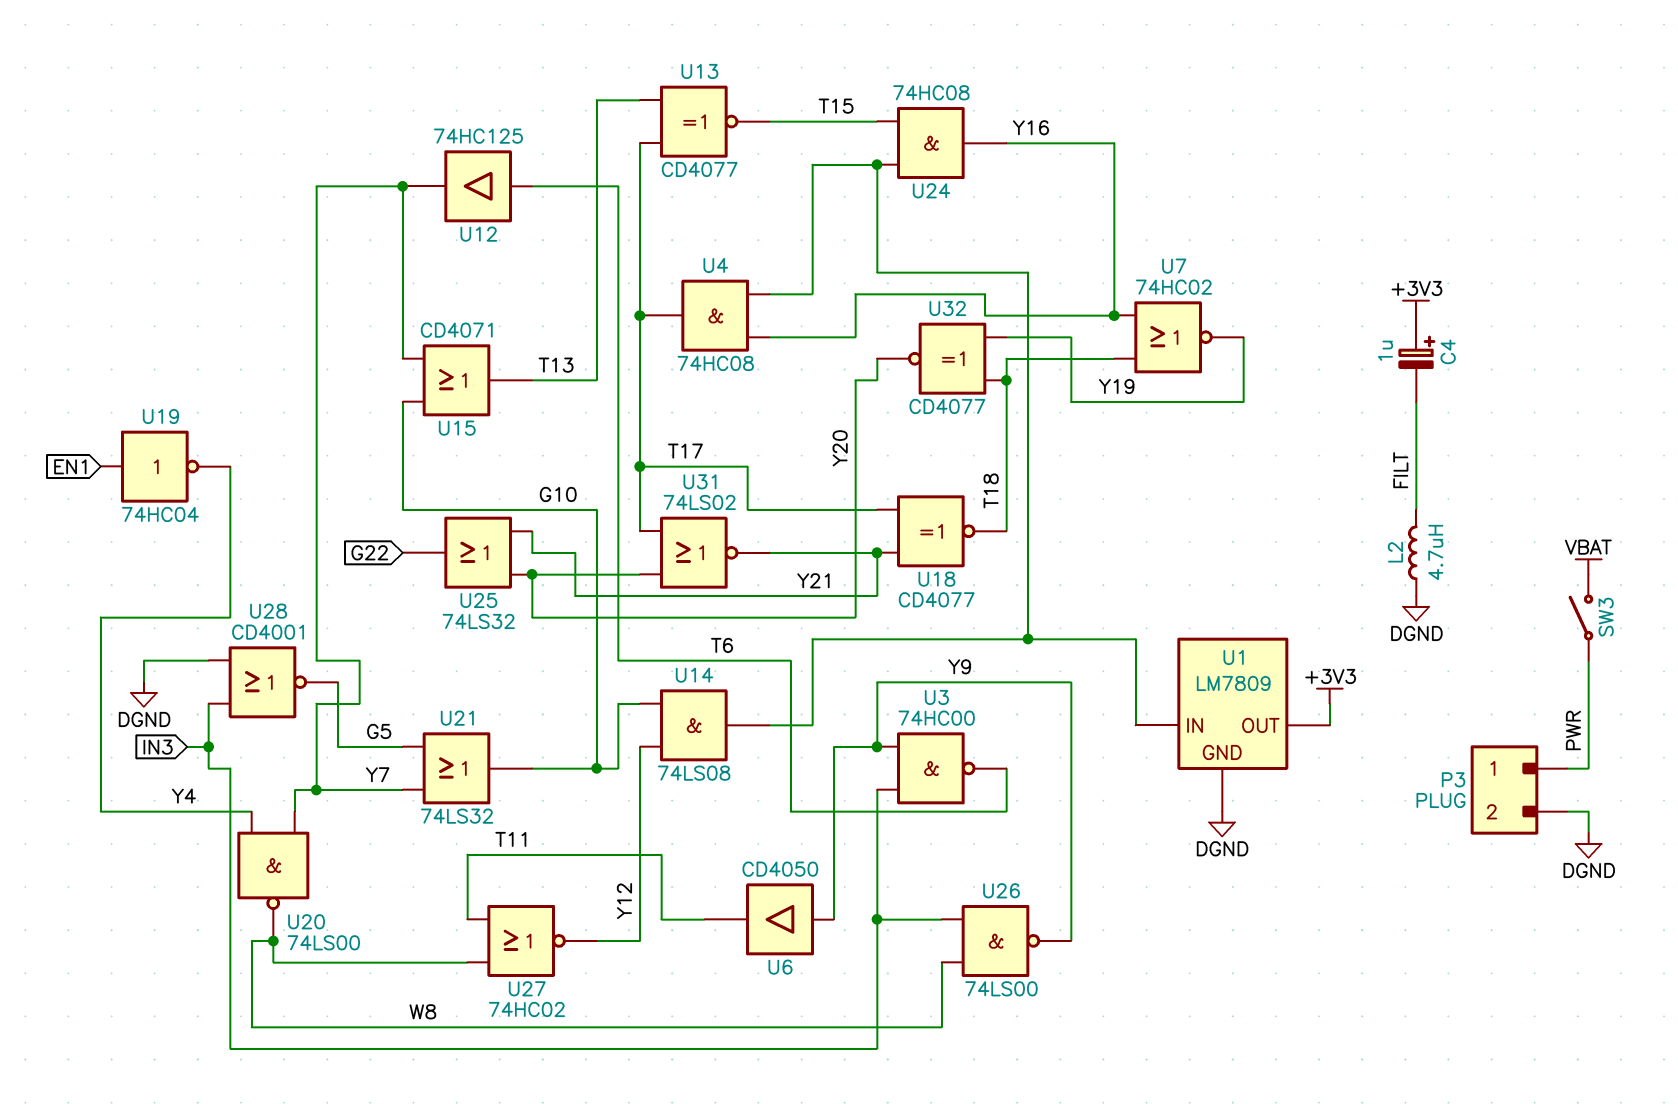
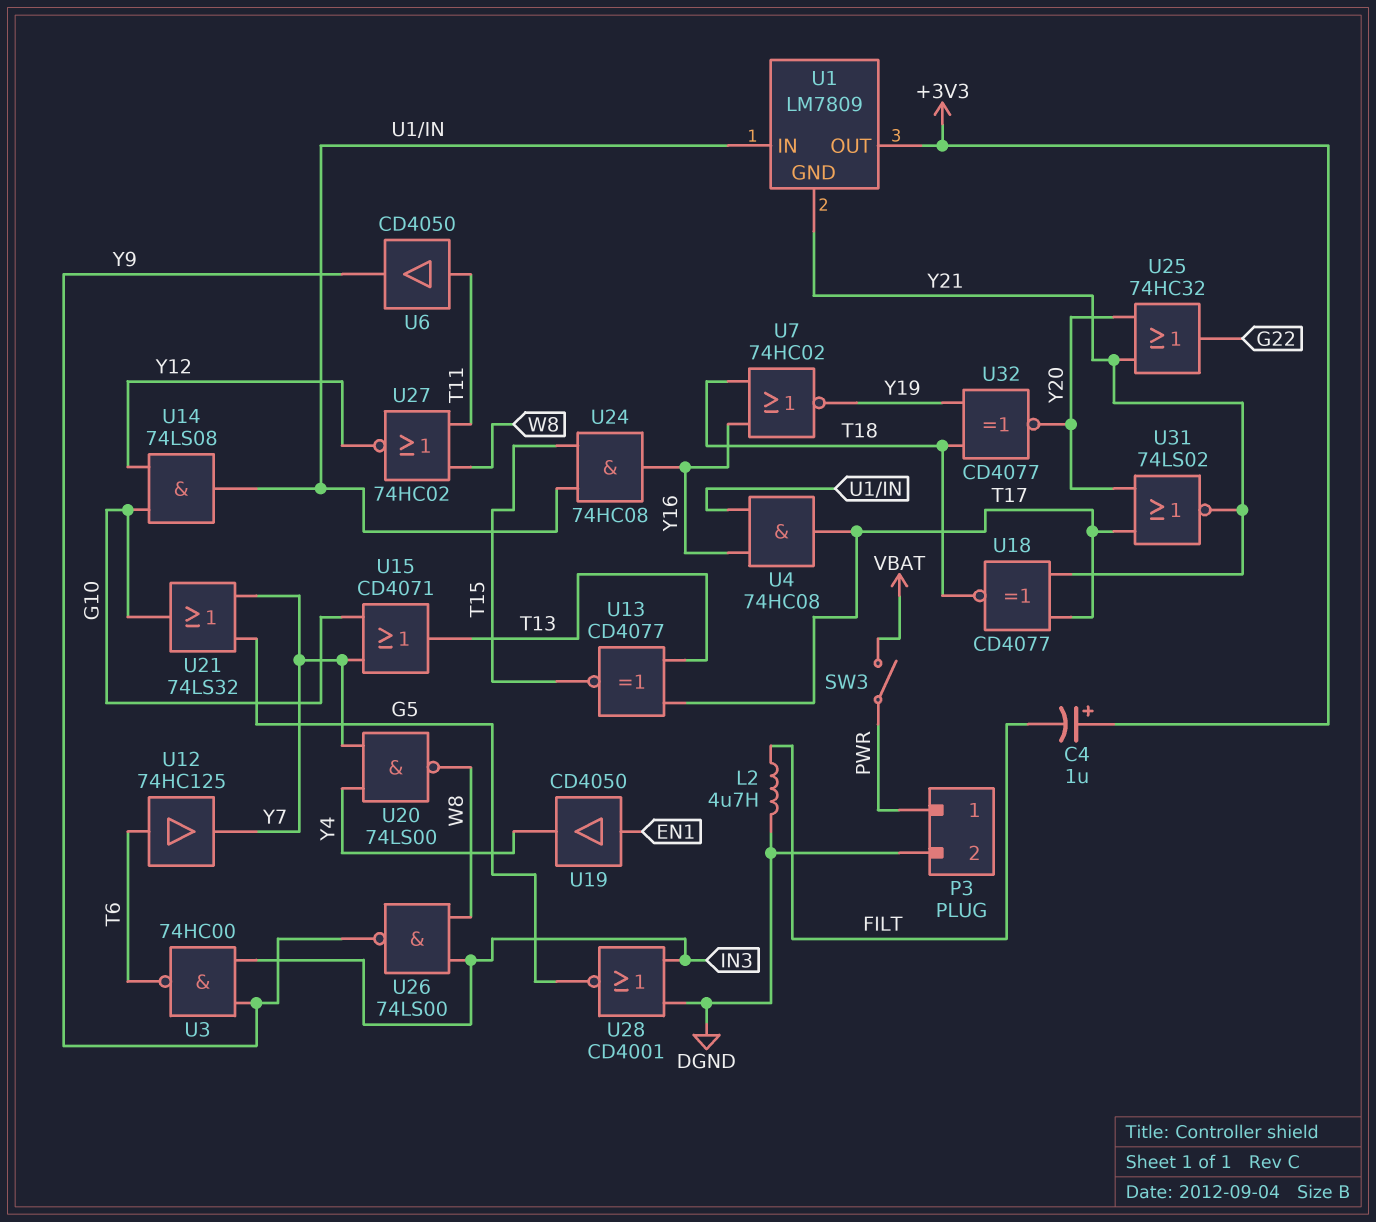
U1 pin GND: DGND -> Y21
U6: buffer CD4050 (in Y9, out T11) -> buffer CD4050 (in T11, out Y9)
U19: NOT 74HC04 (in EN1, out Y4) -> buffer CD4050 (in EN1, out Y4)
U25: OR 74LS32 (in Y20, in Y21, out G22) -> OR 74HC32 (in Y20, in Y21, out G22)

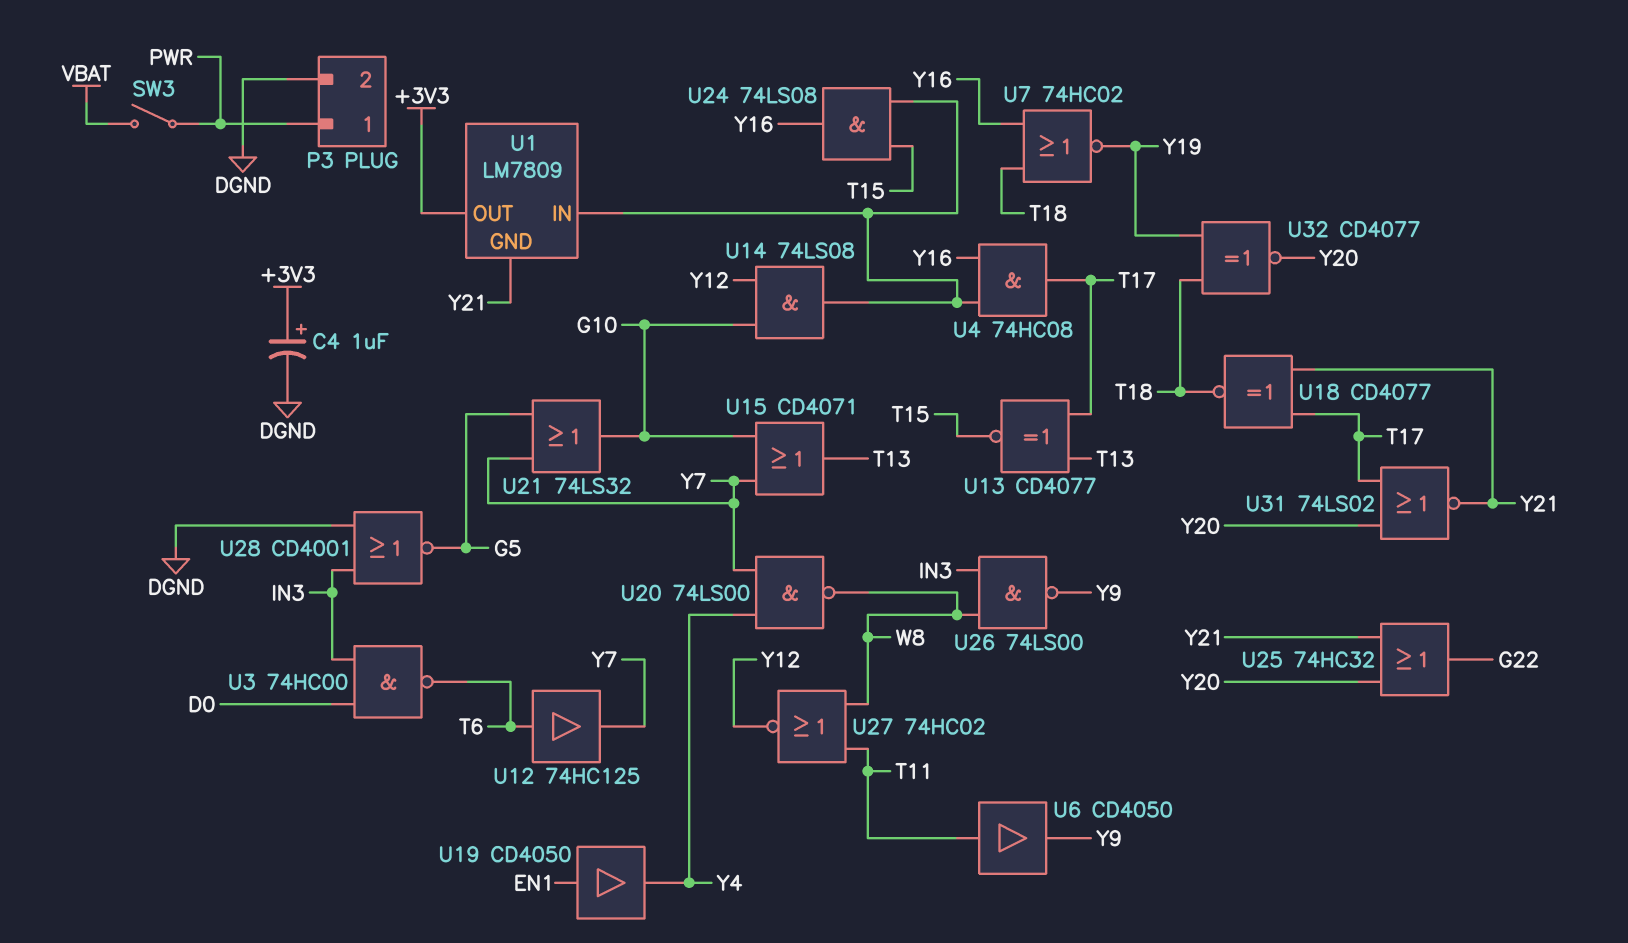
C4: 1uF (plus +3V3, minus FILT) -> 1uF (plus +3V3, minus DGND)
L2: 4.7uH (DGND, FILT) -> none
U3: NAND 74HC00 (in IN3, in Y9, out T6) -> NAND 74HC00 (in D0, in IN3, out T6)
U24: AND 74HC08 (in T15, in U1/IN, out Y16) -> AND 74LS08 (in T15, in U1/IN, out Y16)

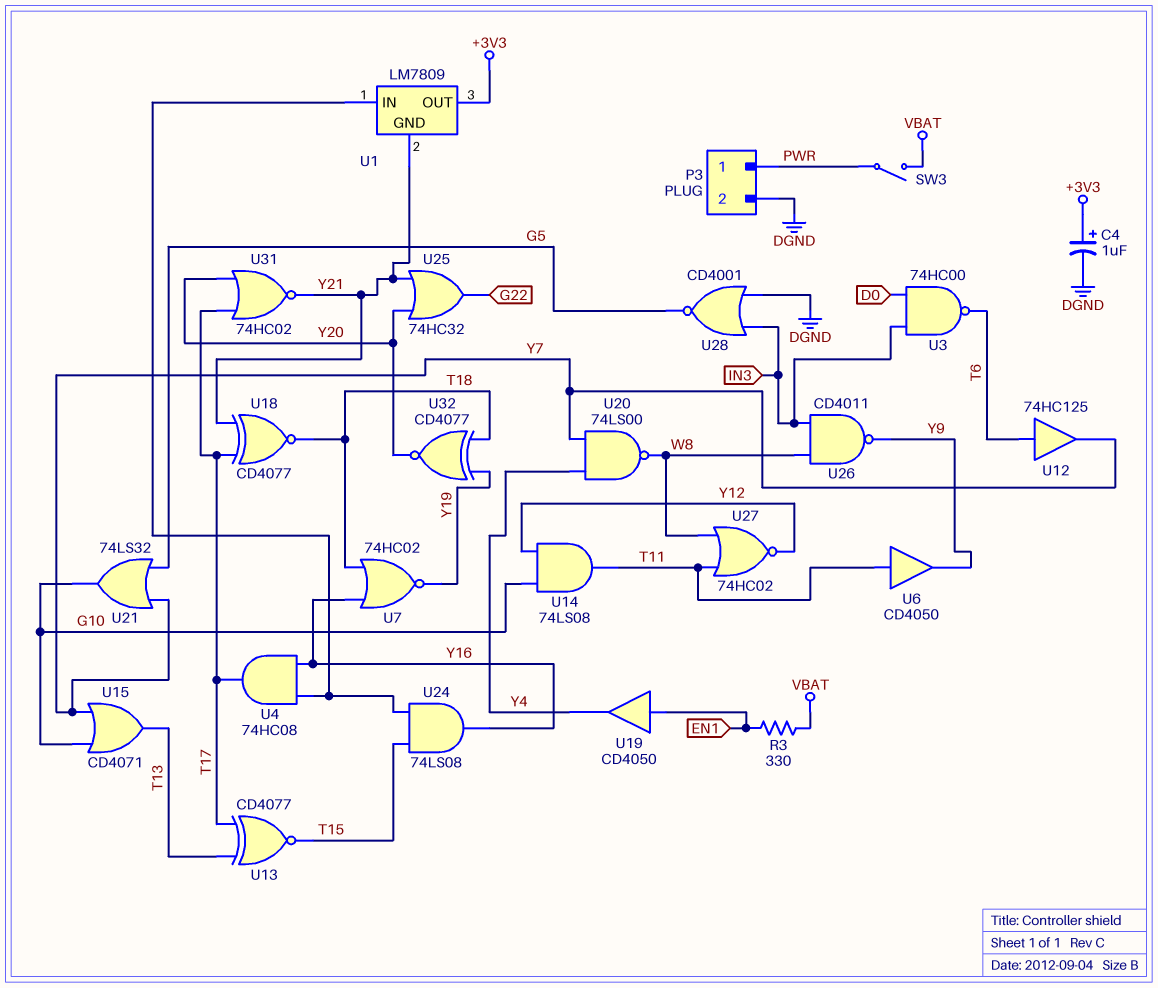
R3: none -> 330 (EN1, VBAT)
U14: AND 74LS08 (in G10, in Y12, out U1/IN) -> AND 74LS08 (in G10, in Y12, out T11)
U26: NAND 74LS00 (in IN3, in W8, out Y9) -> NAND CD4011 (in IN3, in W8, out Y9)
U31: NOR 74LS02 (in T17, in Y20, out Y21) -> NOR 74HC02 (in T17, in Y20, out Y21)

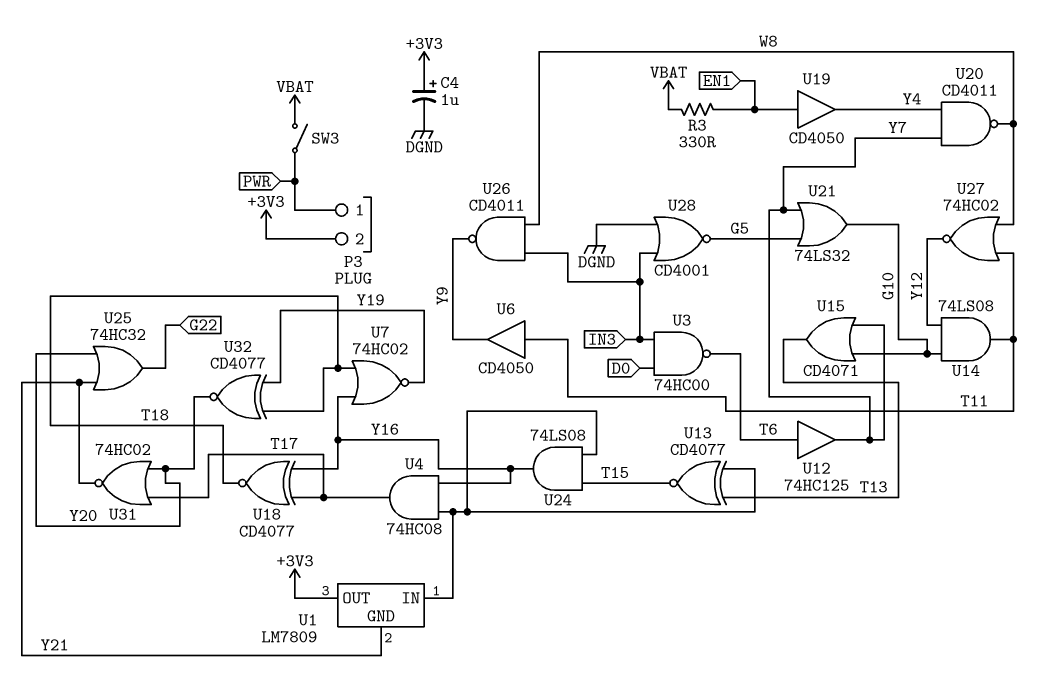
P3 pin 2: DGND -> +3V3
U13: XNOR CD4077 (in T13, in T17, out T15) -> XNOR CD4077 (in T13, in U1/IN, out T15)
U18: XNOR CD4077 (in T17, in Y21, out T18) -> XNOR CD4077 (in T17, in Y16, out T18)
U20: NAND 74LS00 (in Y4, in Y7, out W8) -> NAND CD4011 (in Y4, in Y7, out W8)

